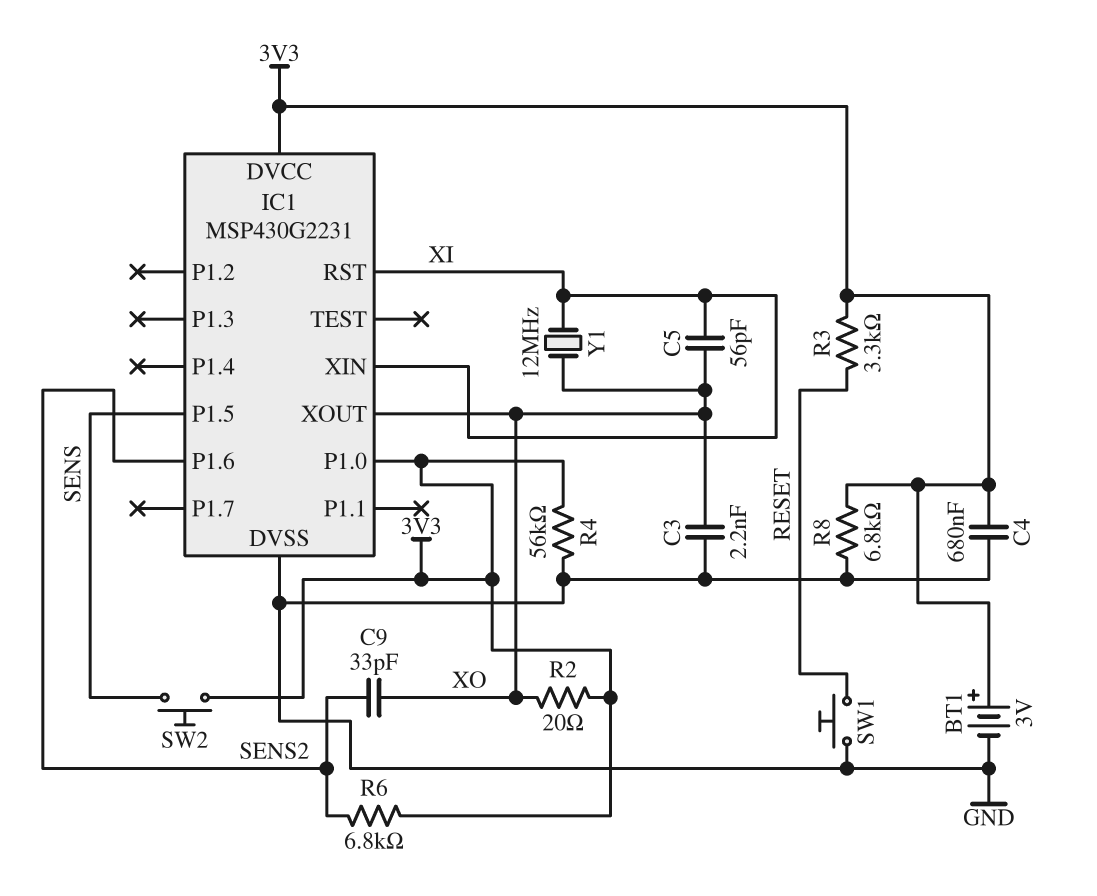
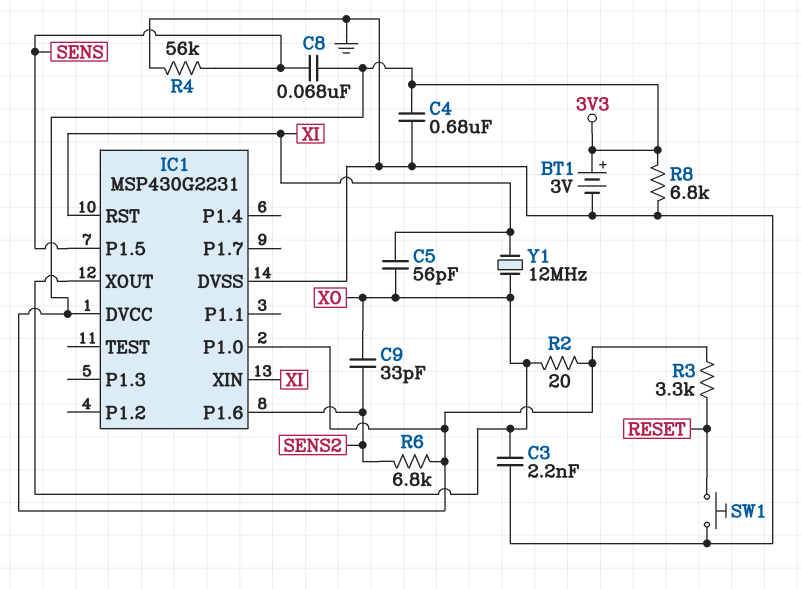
C8: none -> 68nF (3V3, SENS)
R4: 56k (3V3, GND) -> 56k (GND, SENS)
SW2: button (3V3, SENS) -> none

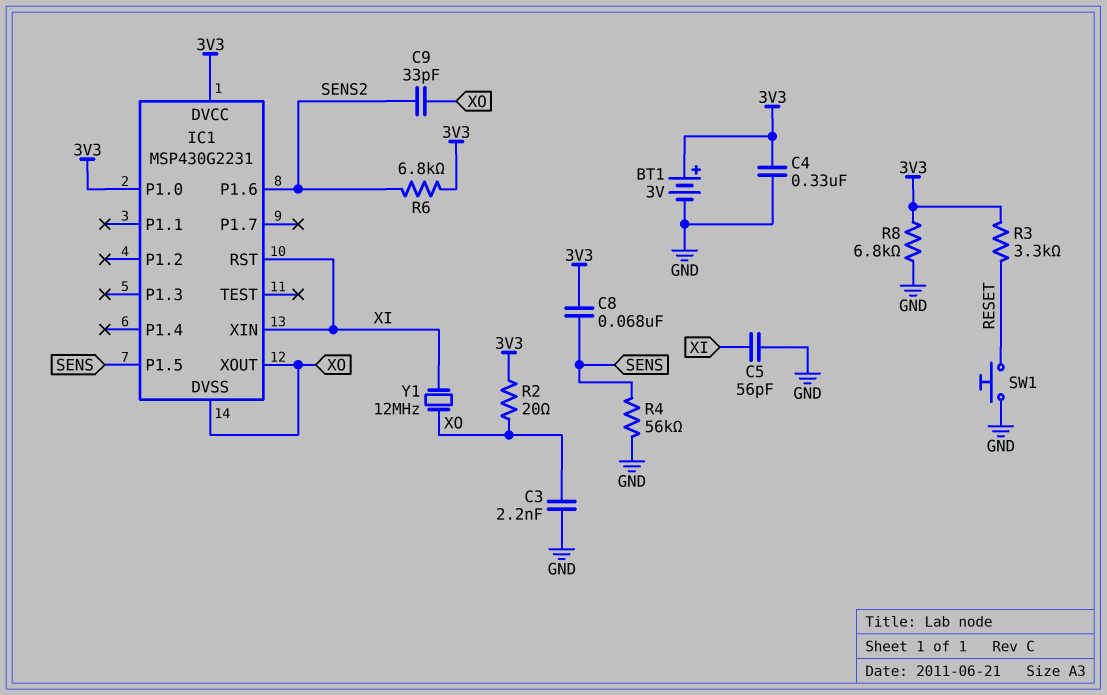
C4: 680nF (3V3, GND) -> 330nF (3V3, GND)
C5: 56pF (XI, XO) -> 56pF (GND, XI)
IC1 pin DVSS: GND -> XO

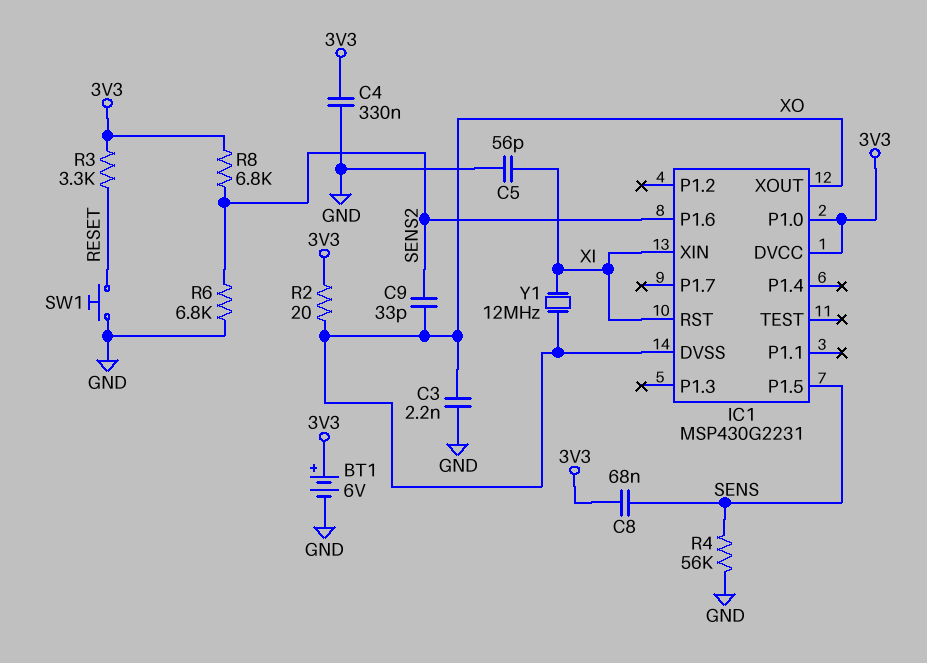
BT1: 3V (plus 3V3, minus GND) -> 6V (plus 3V3, minus GND)
R6: 6.8k (3V3, SENS2) -> 6.8k (GND, SENS2)
R8: 6.8k (3V3, GND) -> 6.8k (3V3, SENS2)

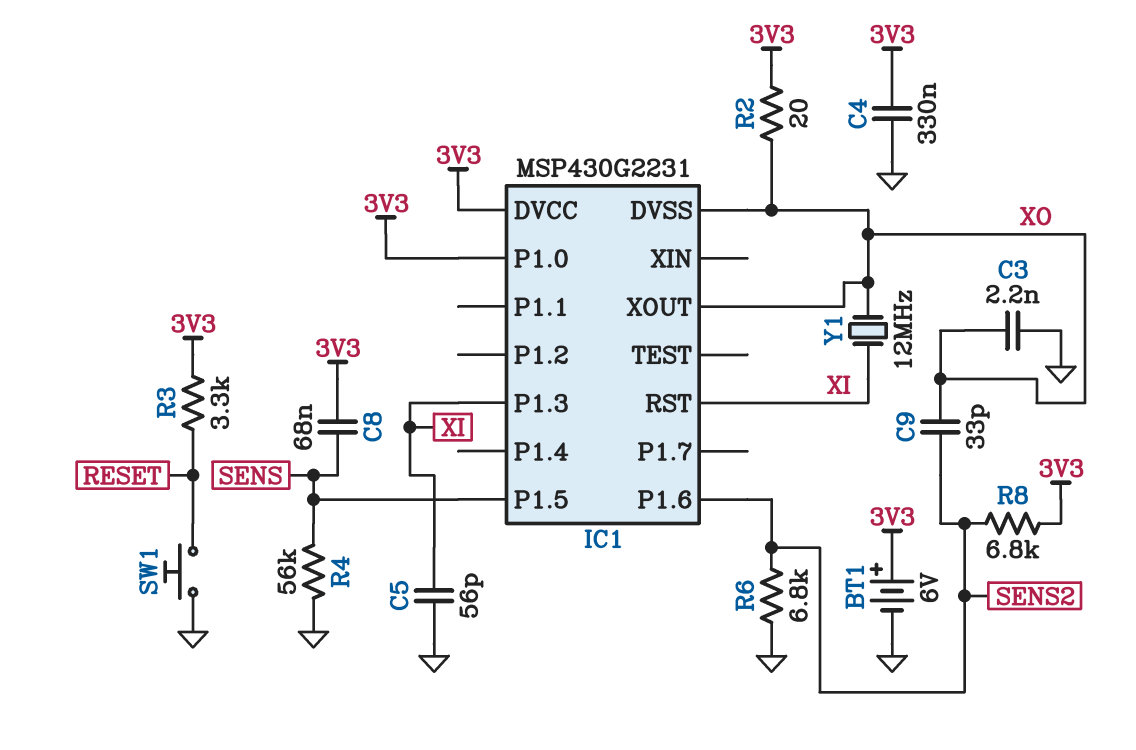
IC1 pin P1.3: none -> XI
IC1 pin XIN: XI -> none

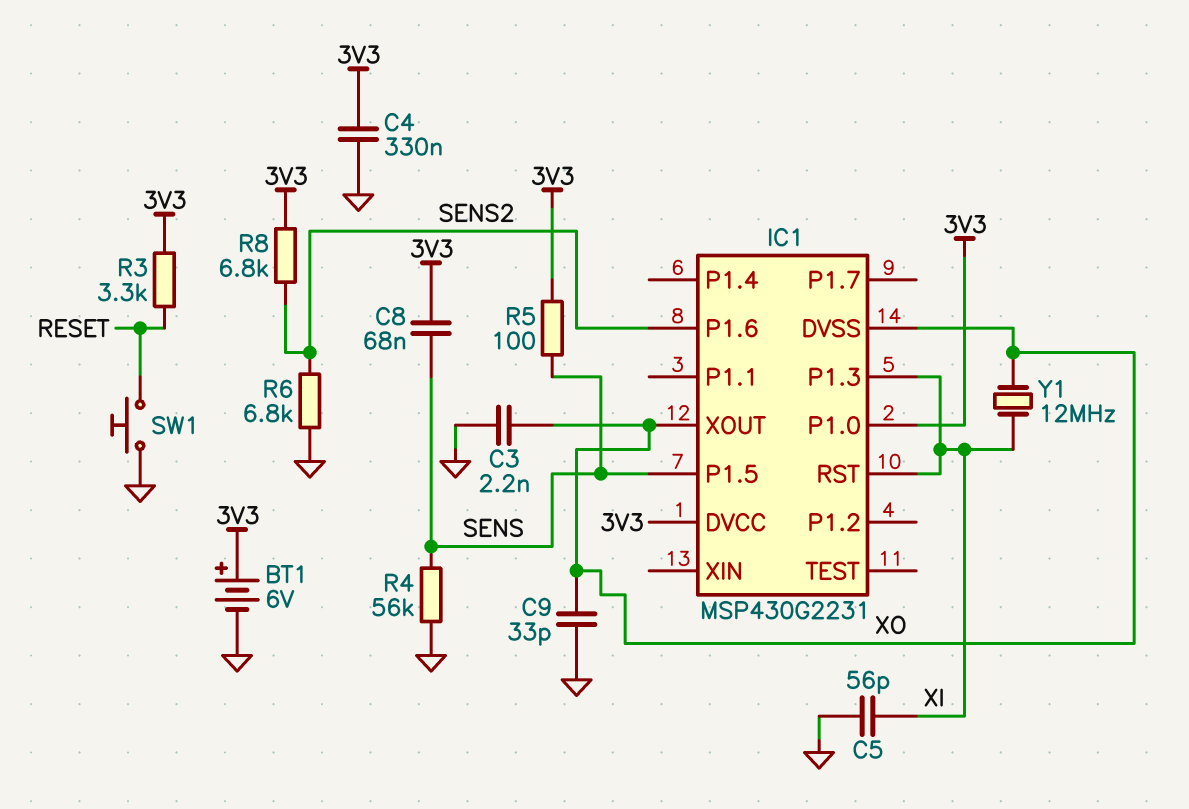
C9: 33pF (SENS2, XO) -> 33pF (GND, XO)
R2: 20 (3V3, XO) -> none
R5: none -> 100 (3V3, SENS)

